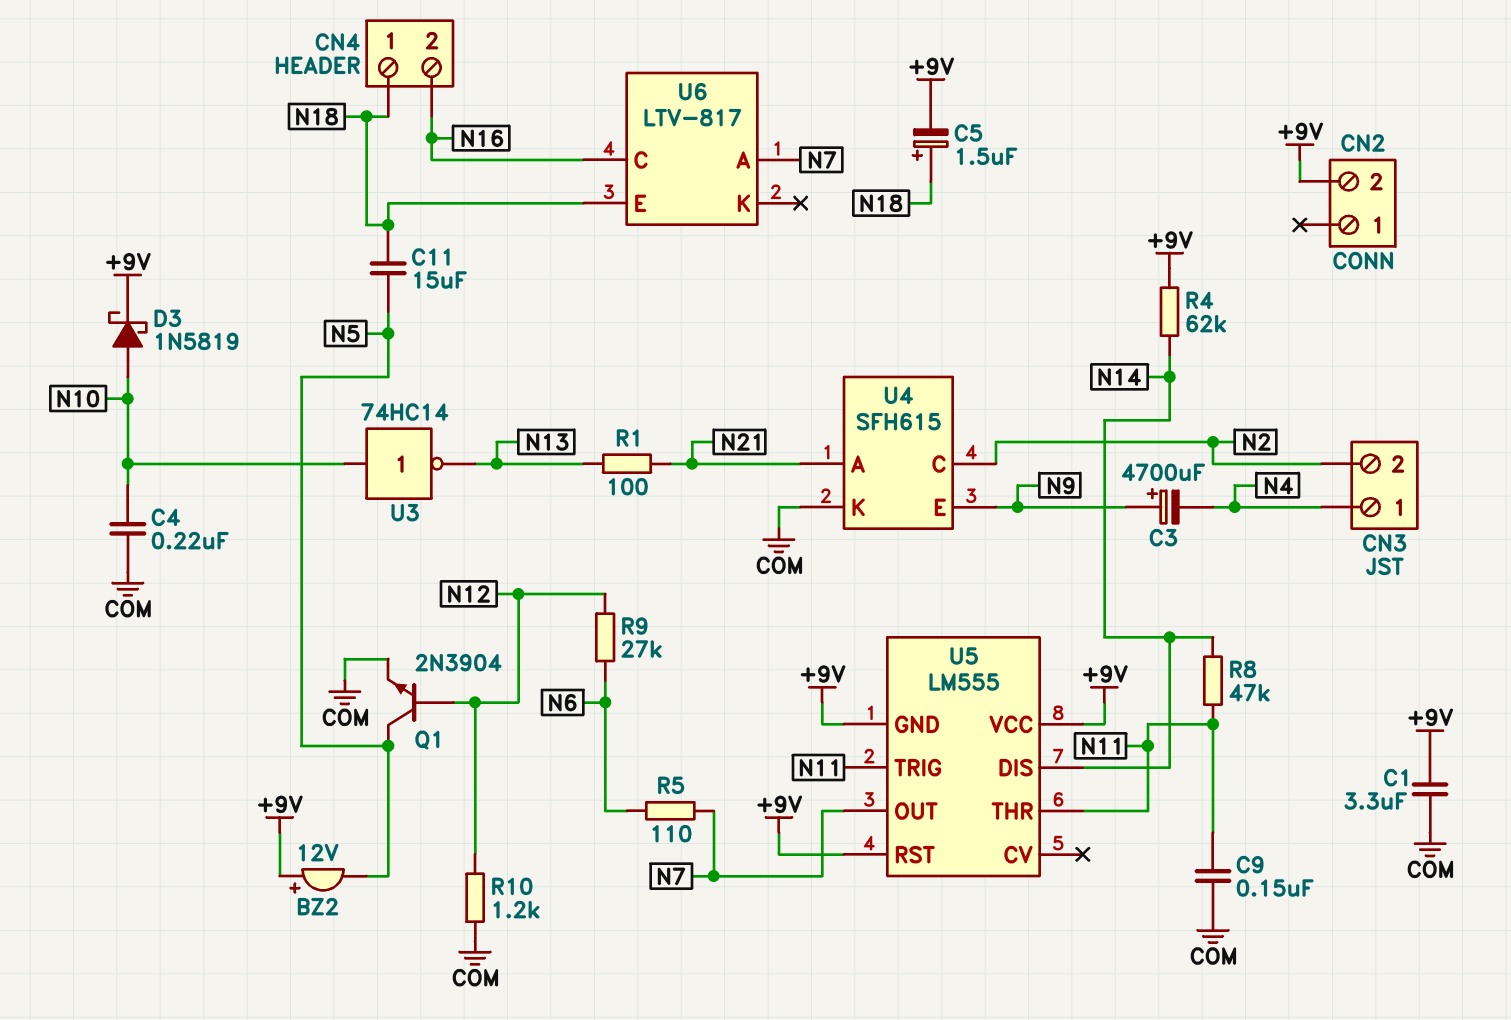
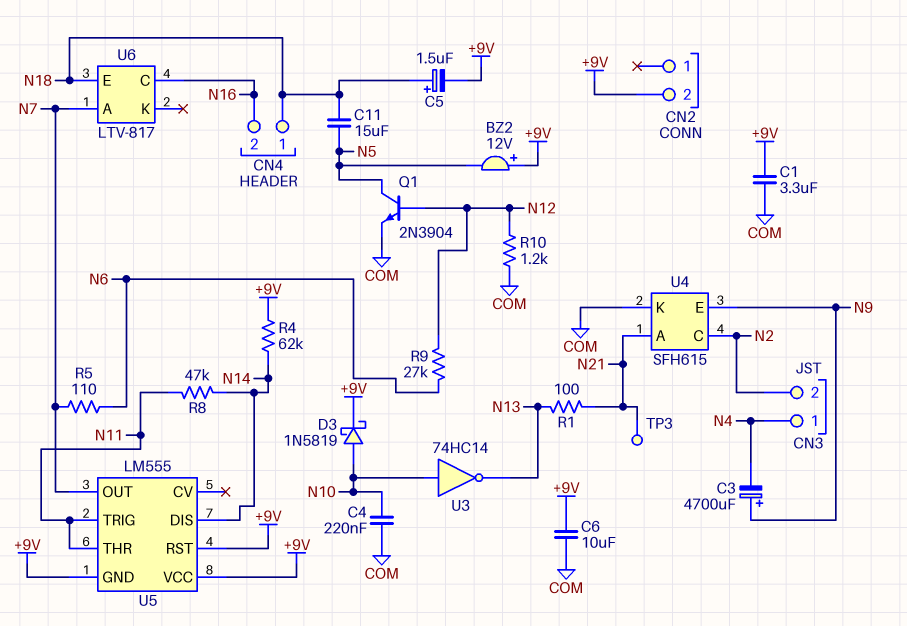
C6: none -> 10uF (+9V, COM)
C9: 150nF (COM, N11) -> none
TP3: none -> test point (N21)

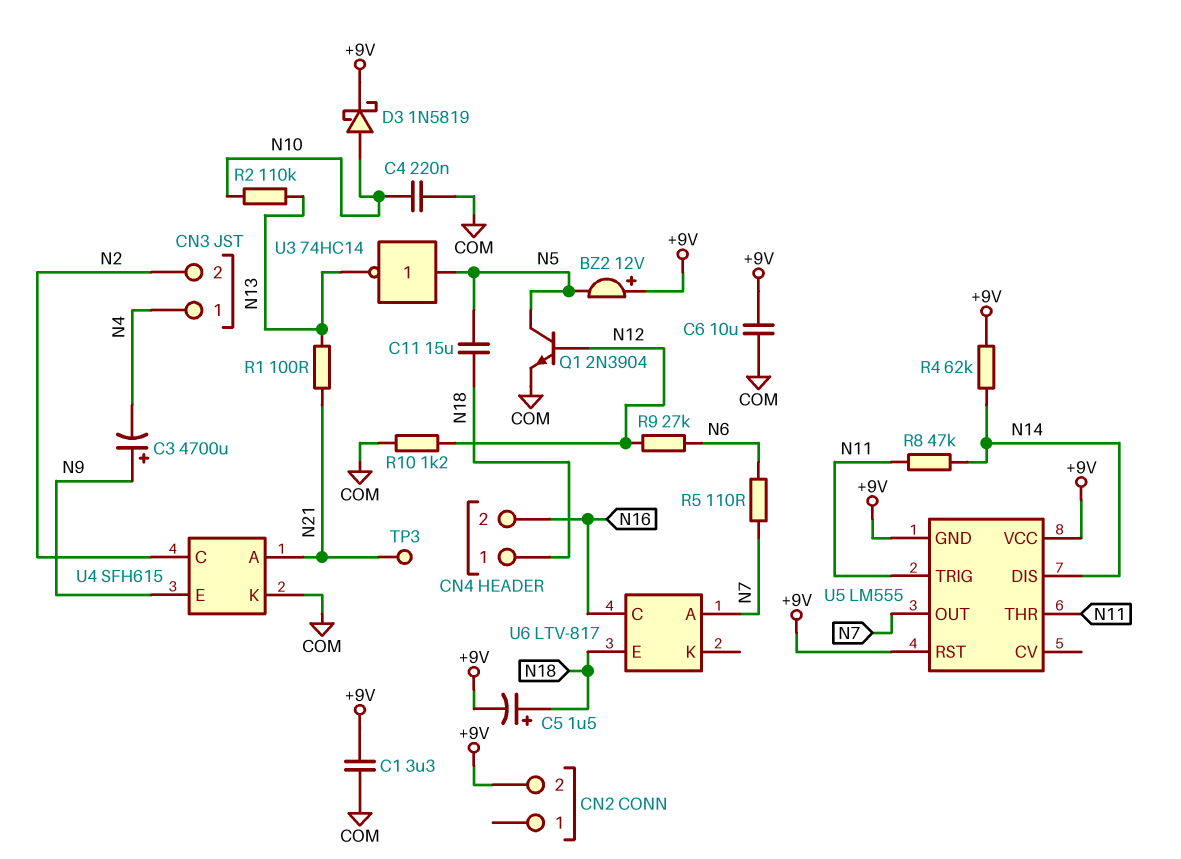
R2: none -> 110k (N10, N13)
U3: NOT 74HC14 (in N10, out N13) -> NOT 74HC14 (in N5, out N13)

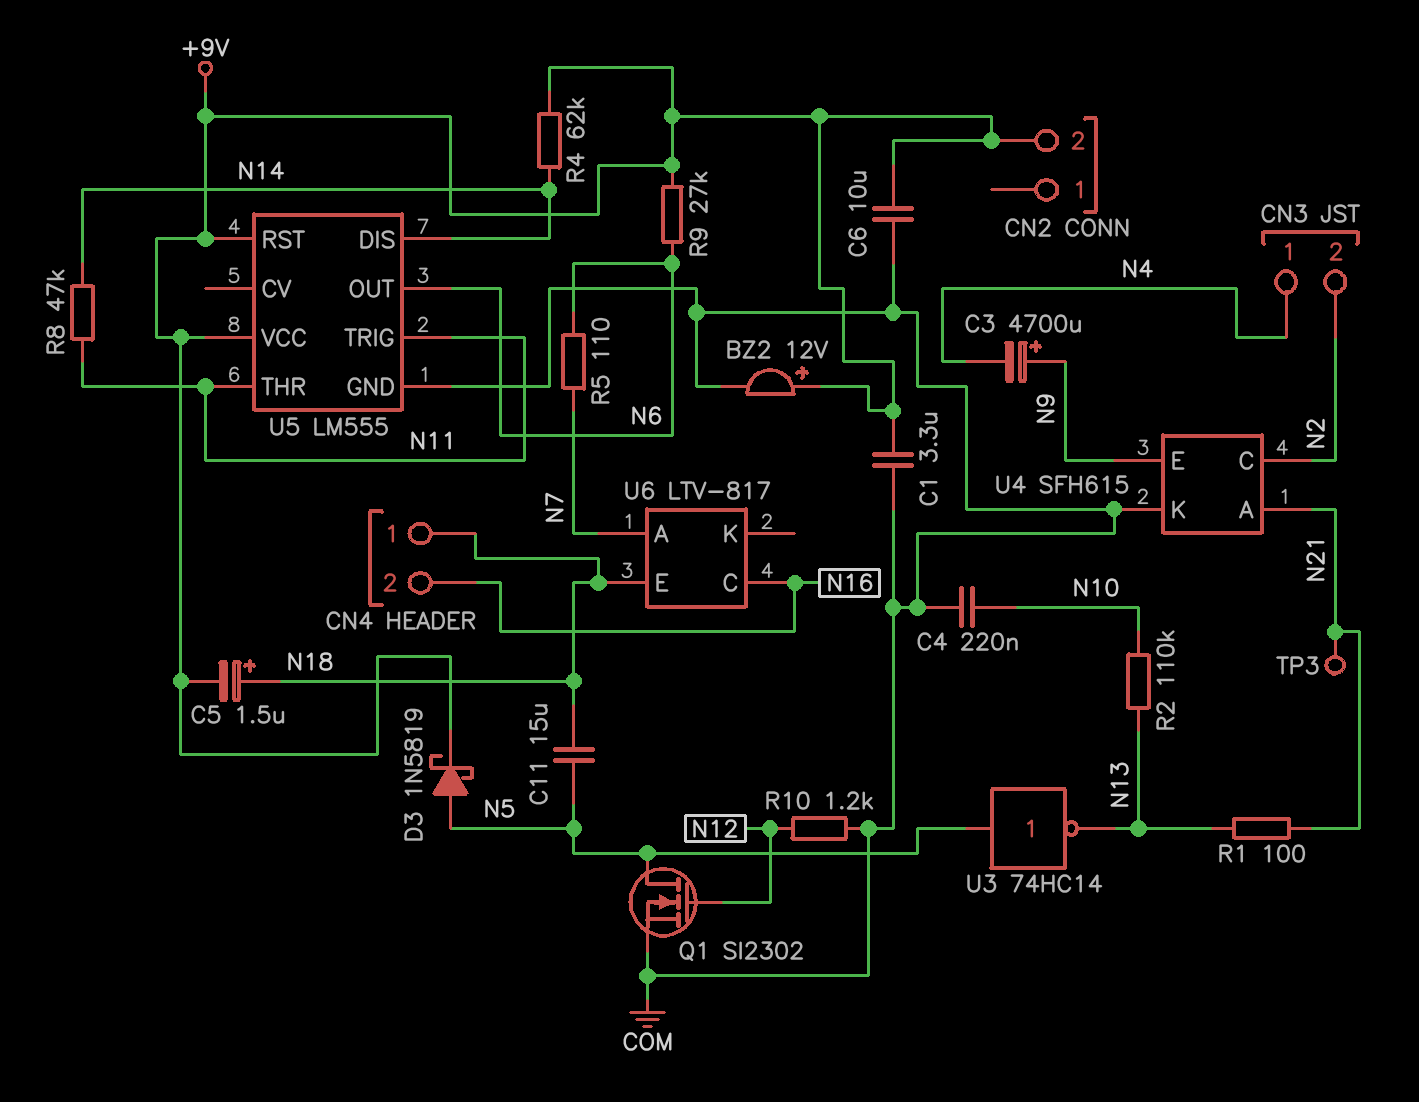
BZ2: buzzer 12V (plus +9V, minus N5) -> buzzer 12V (plus +9V, minus COM)
D3: schottky 1N5819 (A N10, K +9V) -> schottky 1N5819 (A N5, K +9V)
Q1: NPN 2N3904 (B N12, C N5, E COM) -> NMOS SI2302 (G N12, D N5, S COM)
R9: 27k (N6, N12) -> 27k (+9V, N6)
U5 pin GND: +9V -> COM
U5 pin OUT: N7 -> N6

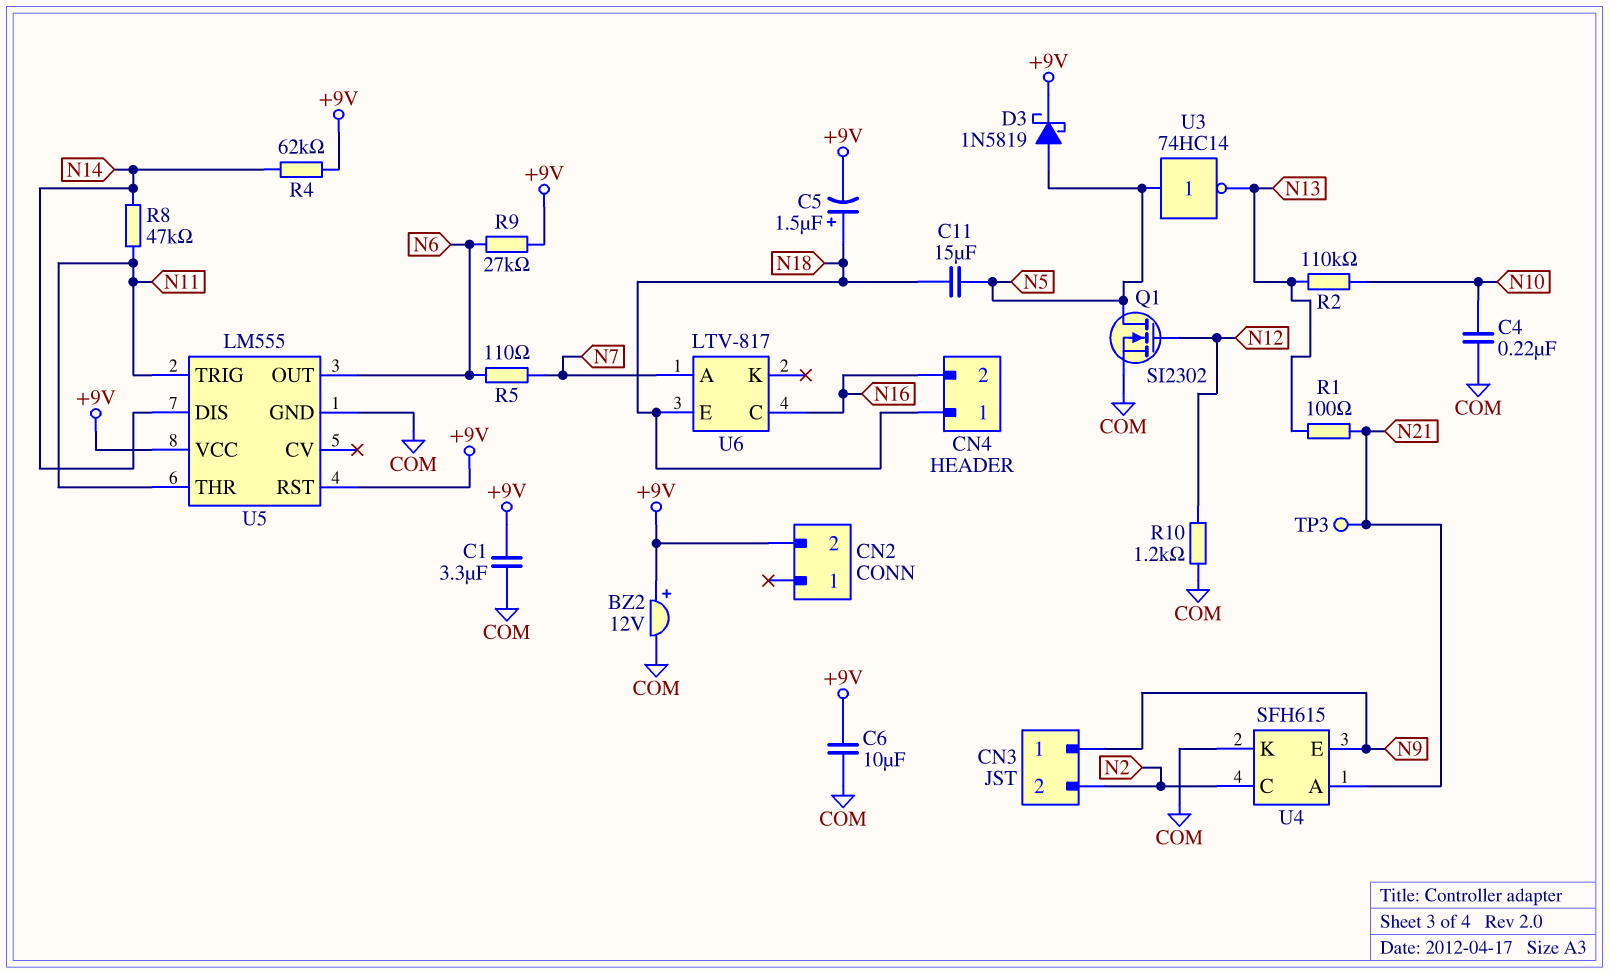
C3: 4700uF (plus N9, minus N4) -> none
CN3 pin 1: N4 -> N9

